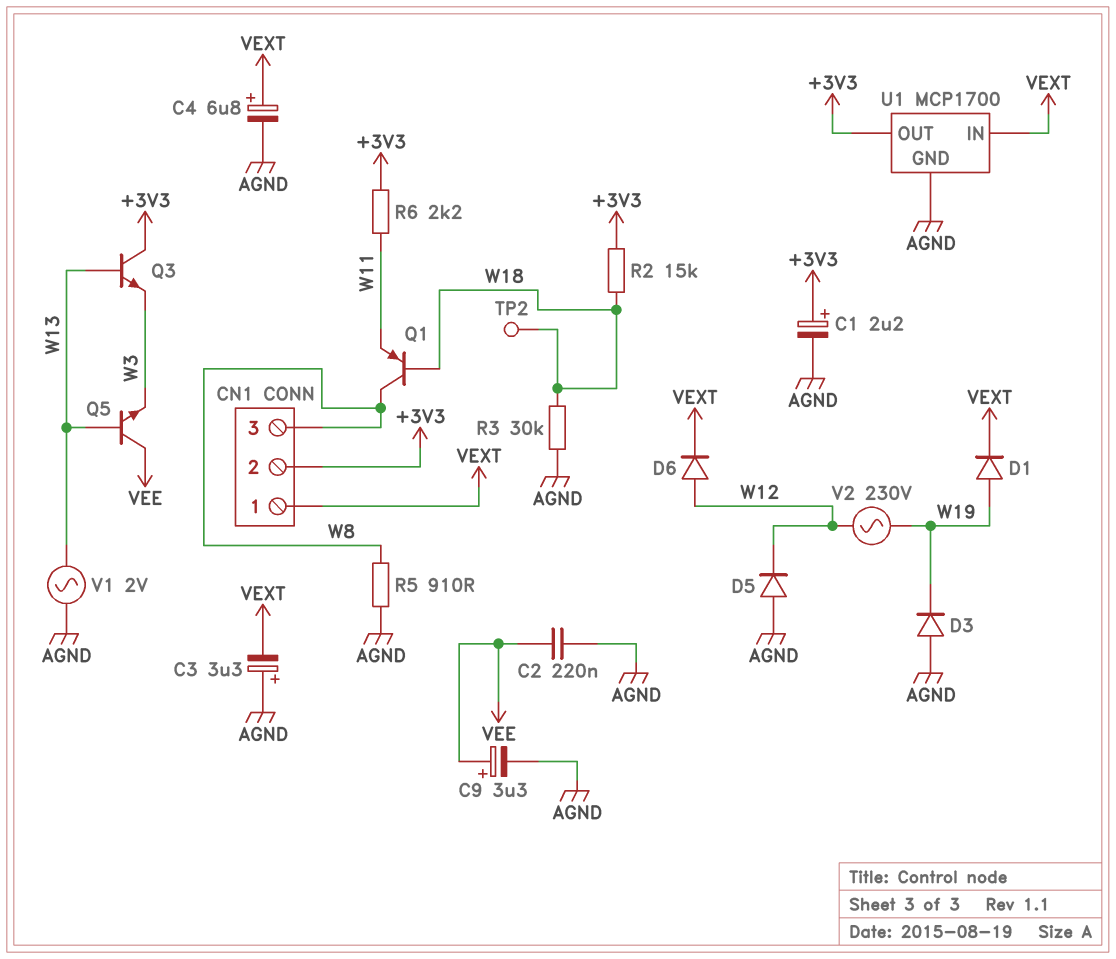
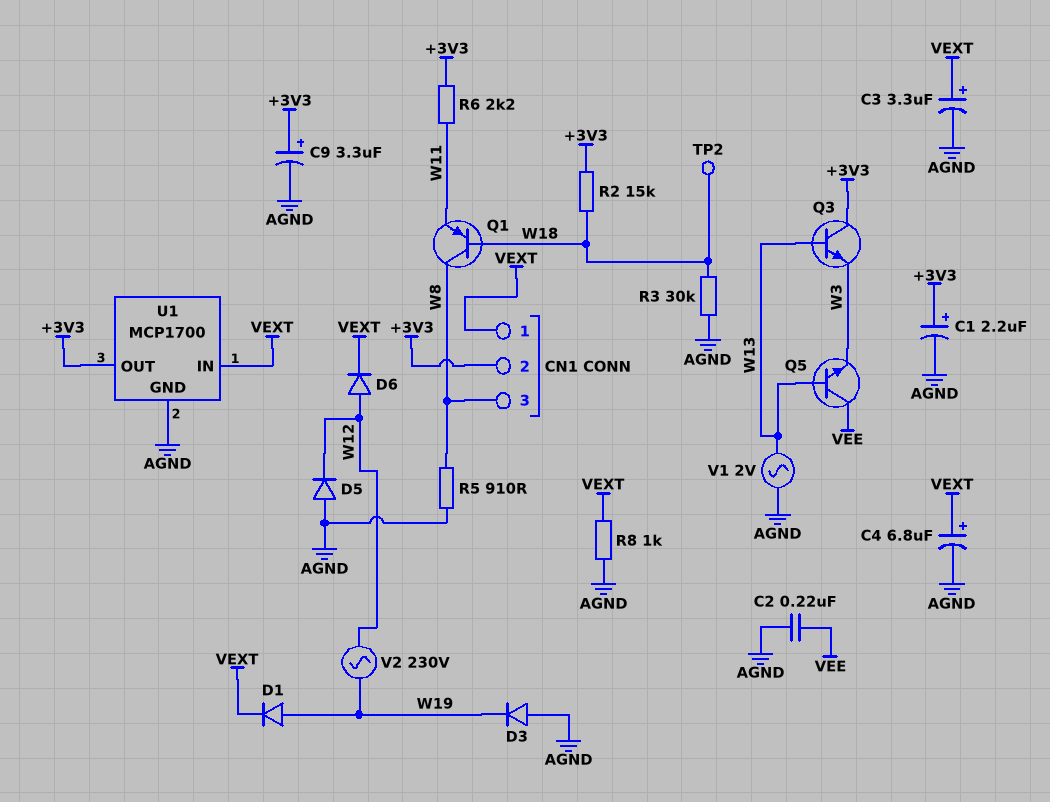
C3: 3.3uF (plus AGND, minus VEXT) -> 3.3uF (plus VEXT, minus AGND)
C9: 3.3uF (plus VEE, minus AGND) -> 3.3uF (plus +3V3, minus AGND)
R8: none -> 1k (AGND, VEXT)

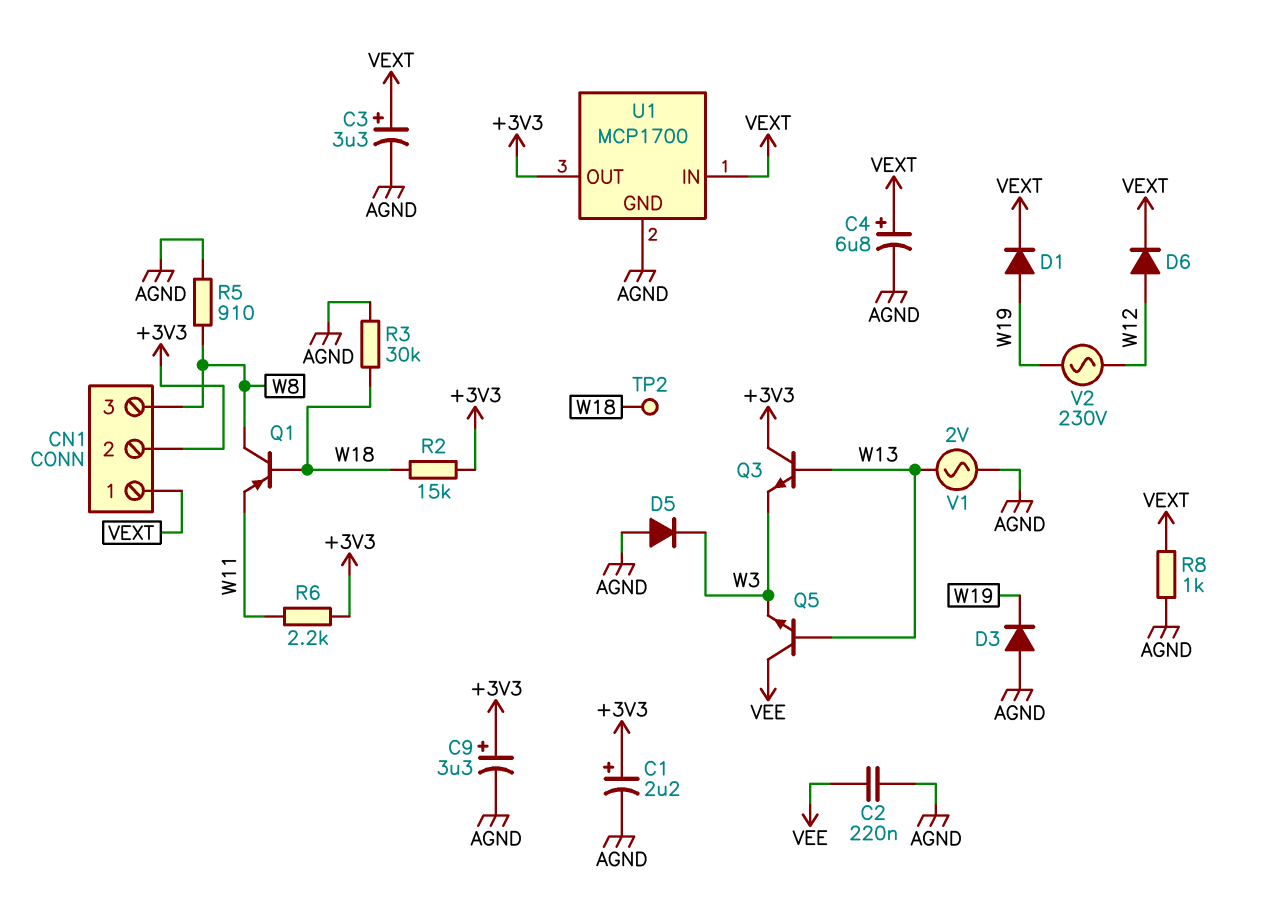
D5: diode (A AGND, K W12) -> diode (A AGND, K W3)

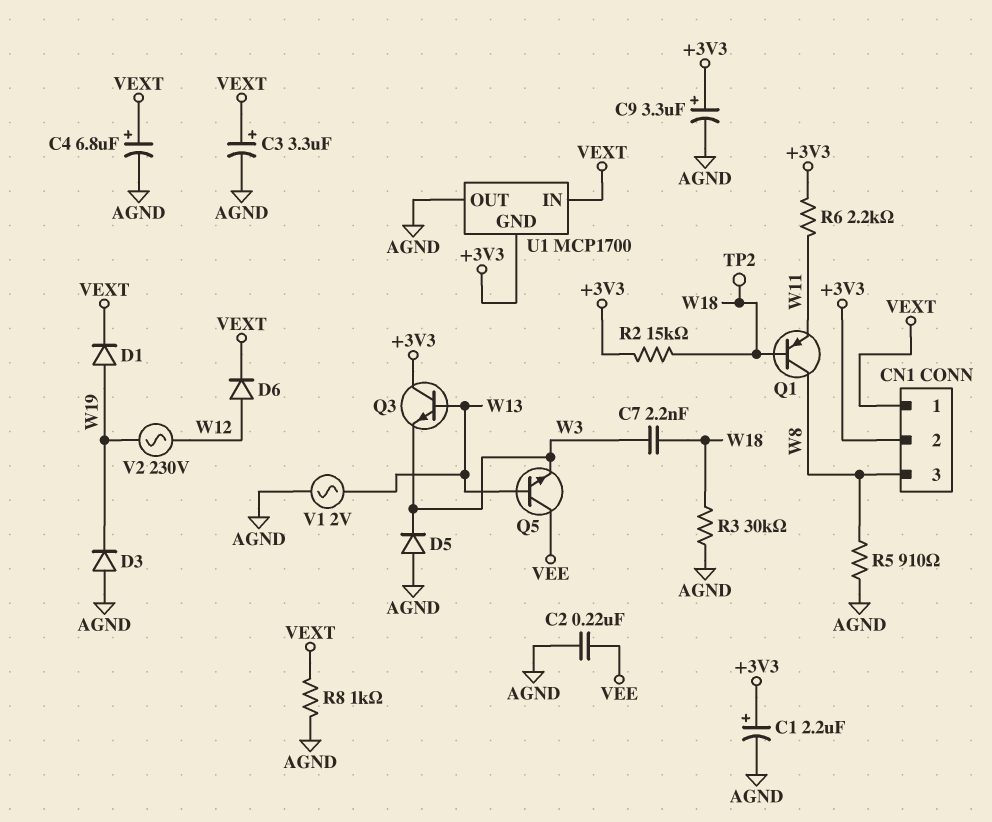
C7: none -> 2.2nF (W3, W18)
U1 pin GND: AGND -> +3V3
U1 pin OUT: +3V3 -> AGND

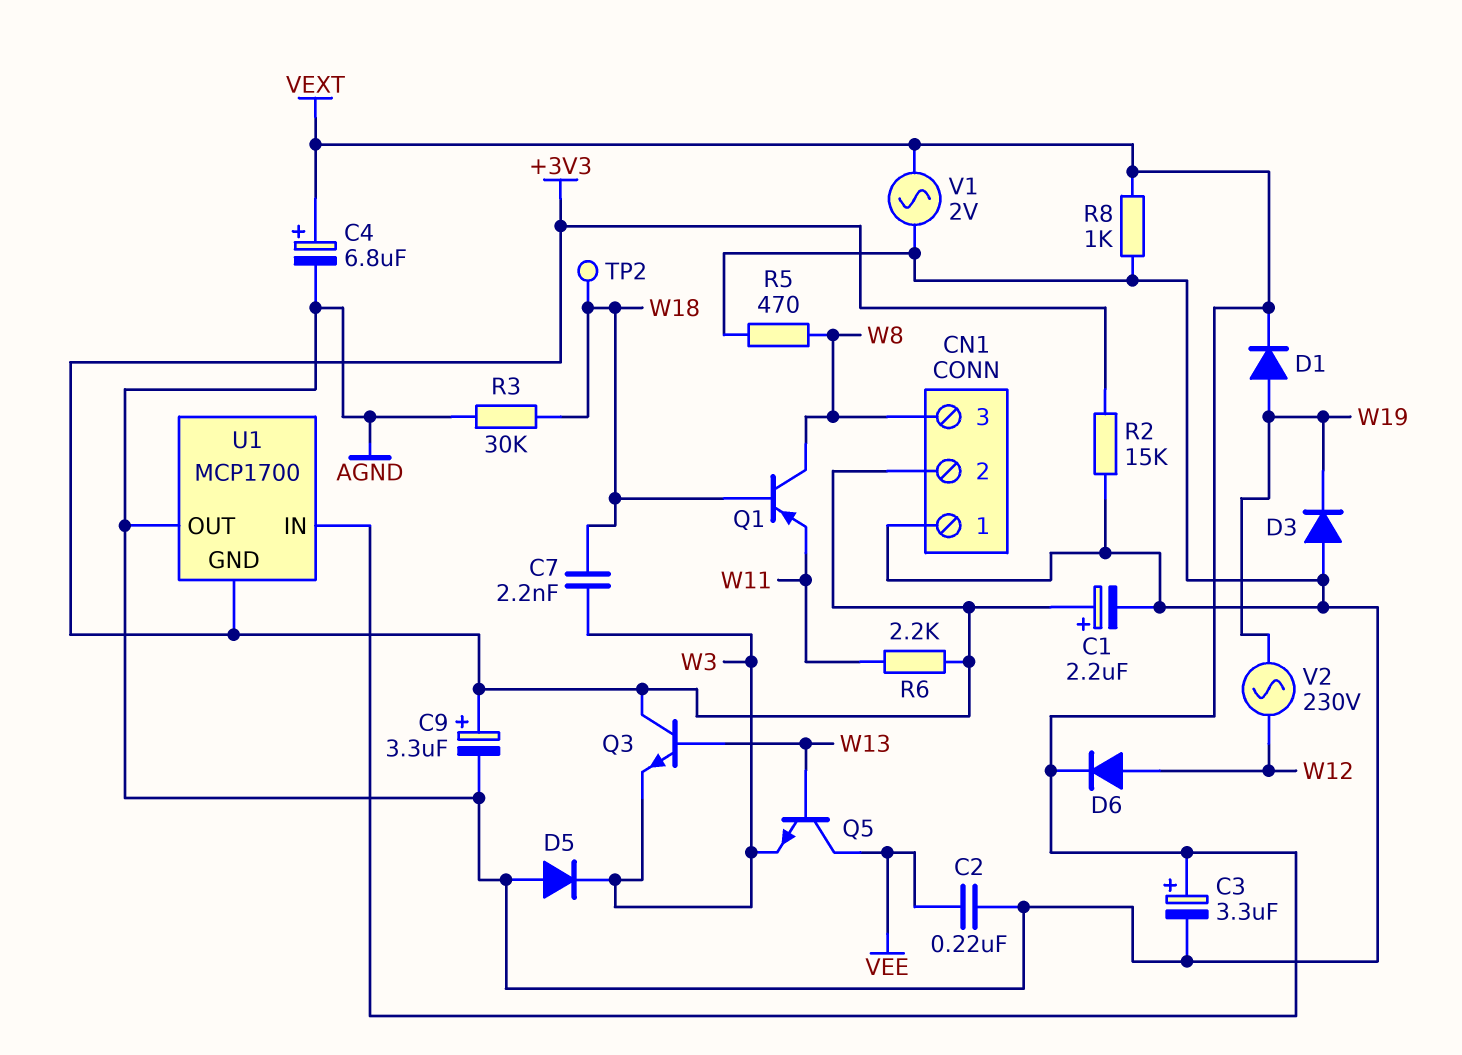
CN1 pin 1: VEXT -> AGND
R2: 15k (+3V3, W18) -> 15k (+3V3, AGND)
R5: 910 (AGND, W8) -> 470 (AGND, W8)
V1: AC 2V (AGND, W13) -> AC 2V (AGND, VEXT)

